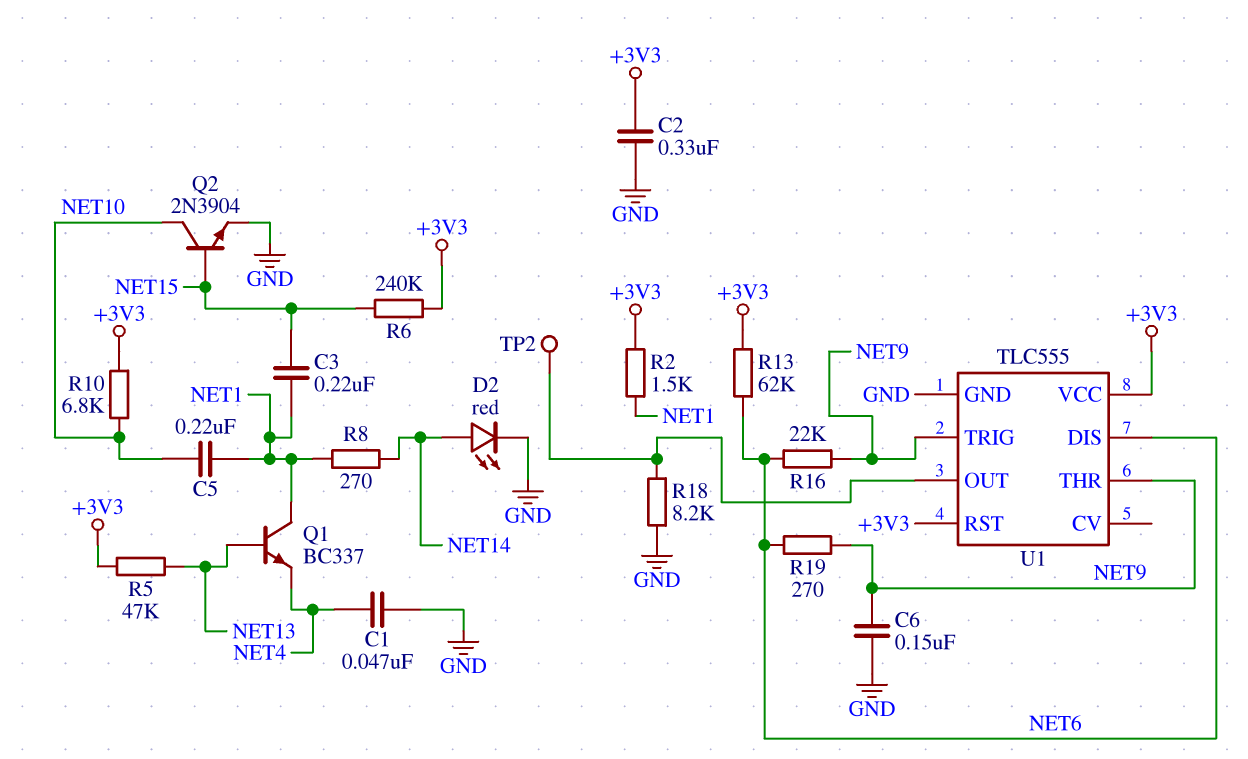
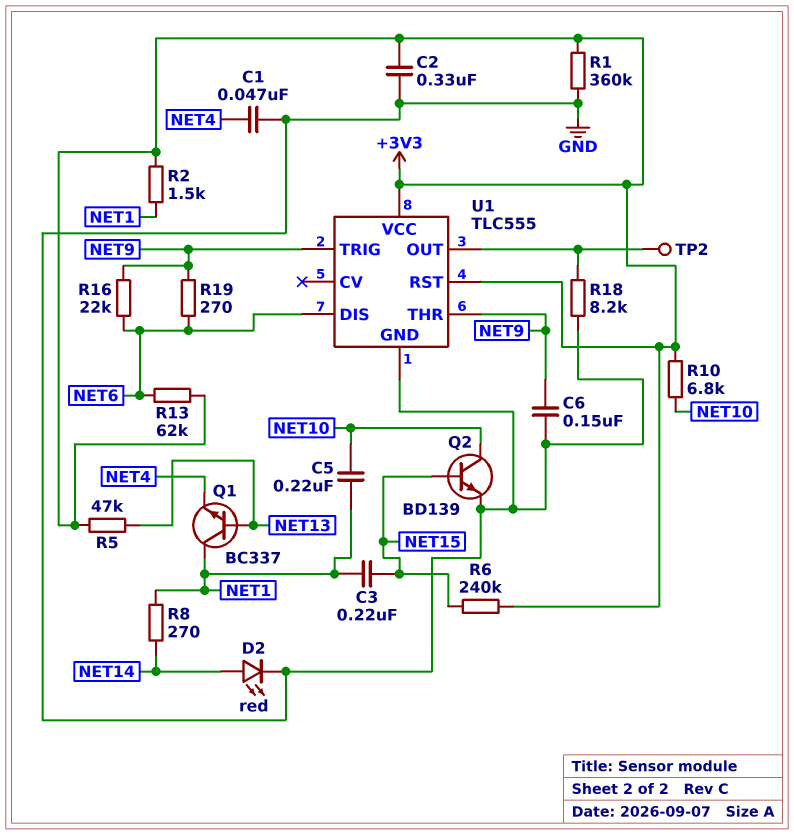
Q2: NPN 2N3904 (B NET15, C NET10, E GND) -> NPN BD139 (B NET15, C NET10, E GND)
R1: none -> 360k (+3V3, GND)

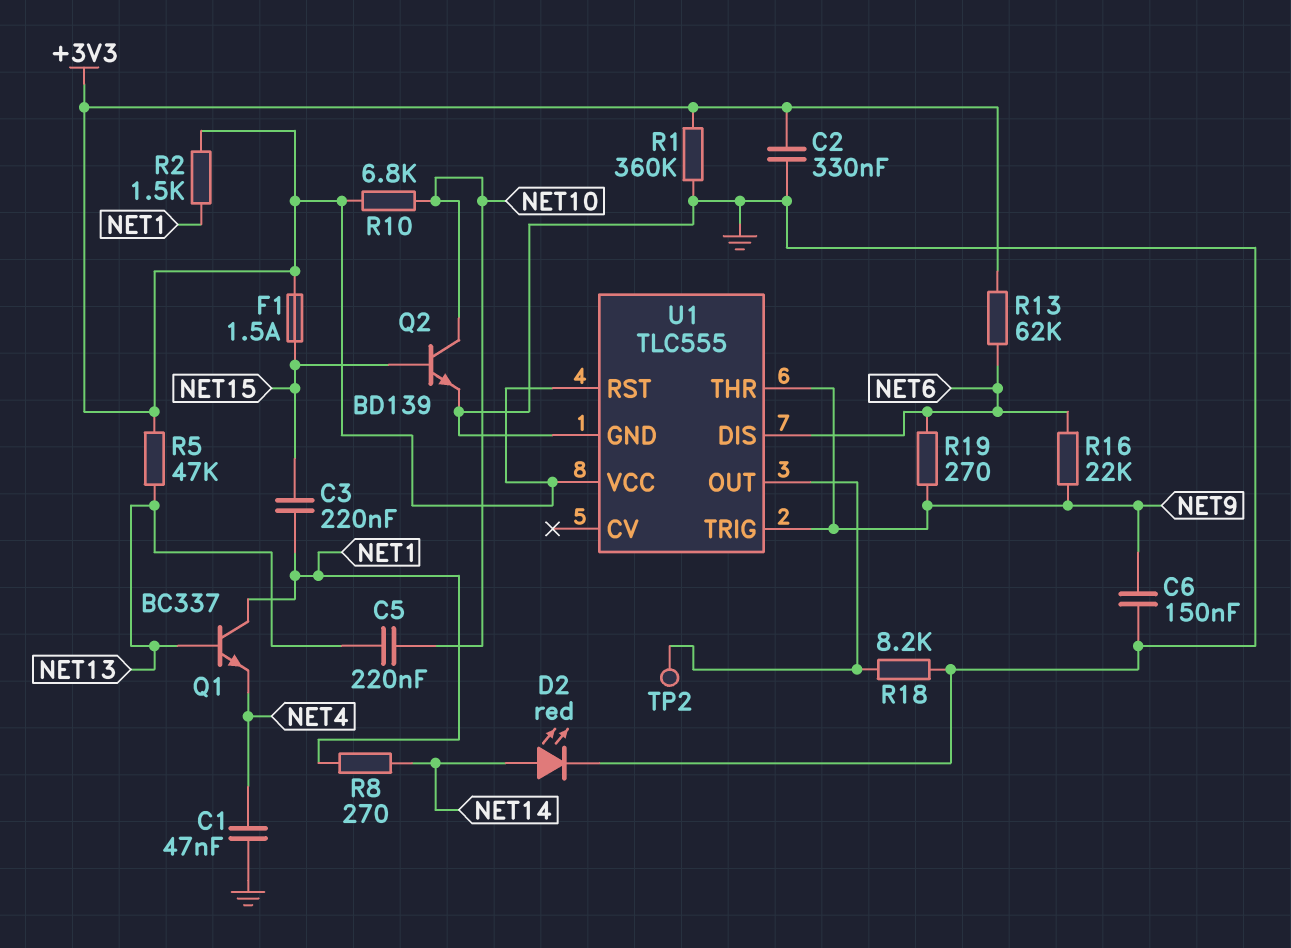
C5: 220nF (NET1, NET10) -> 220nF (NET10, NET13)
F1: none -> 1.5A (+3V3, NET15)
R6: 240k (+3V3, NET15) -> none

